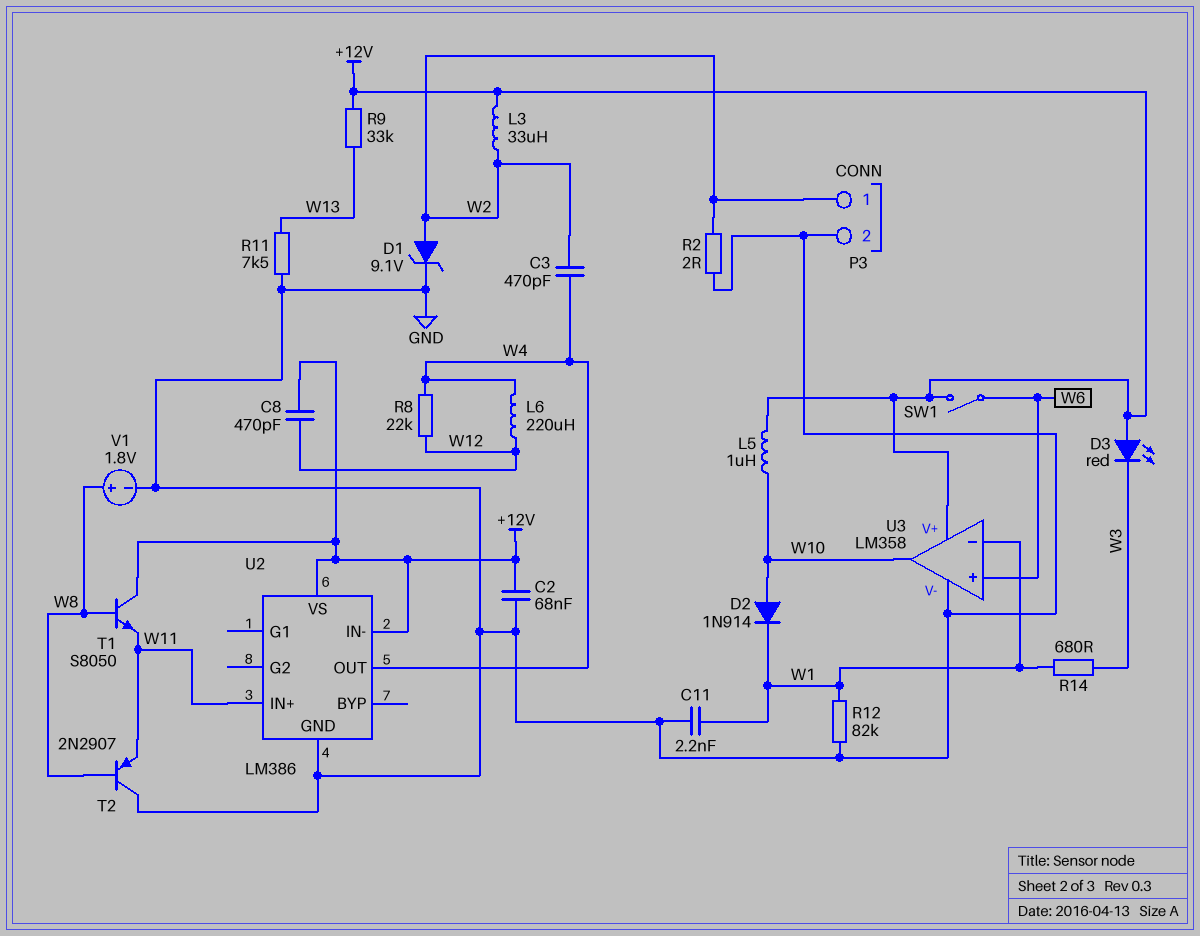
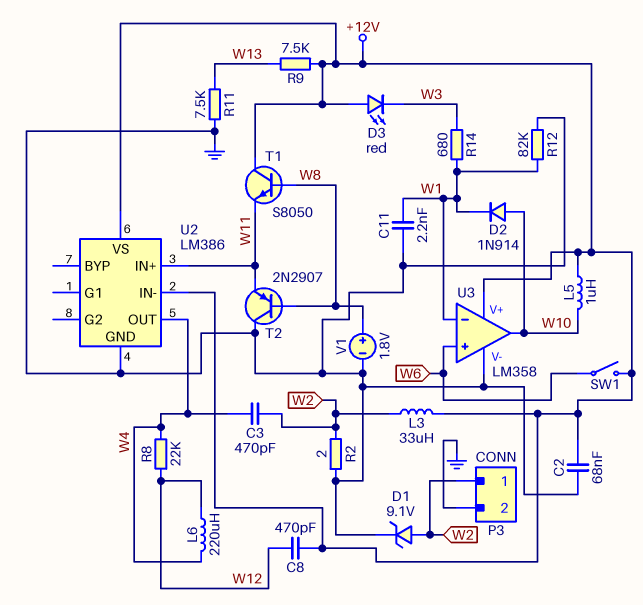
R9: 33k (+12V, W13) -> 7.5k (+12V, W13)

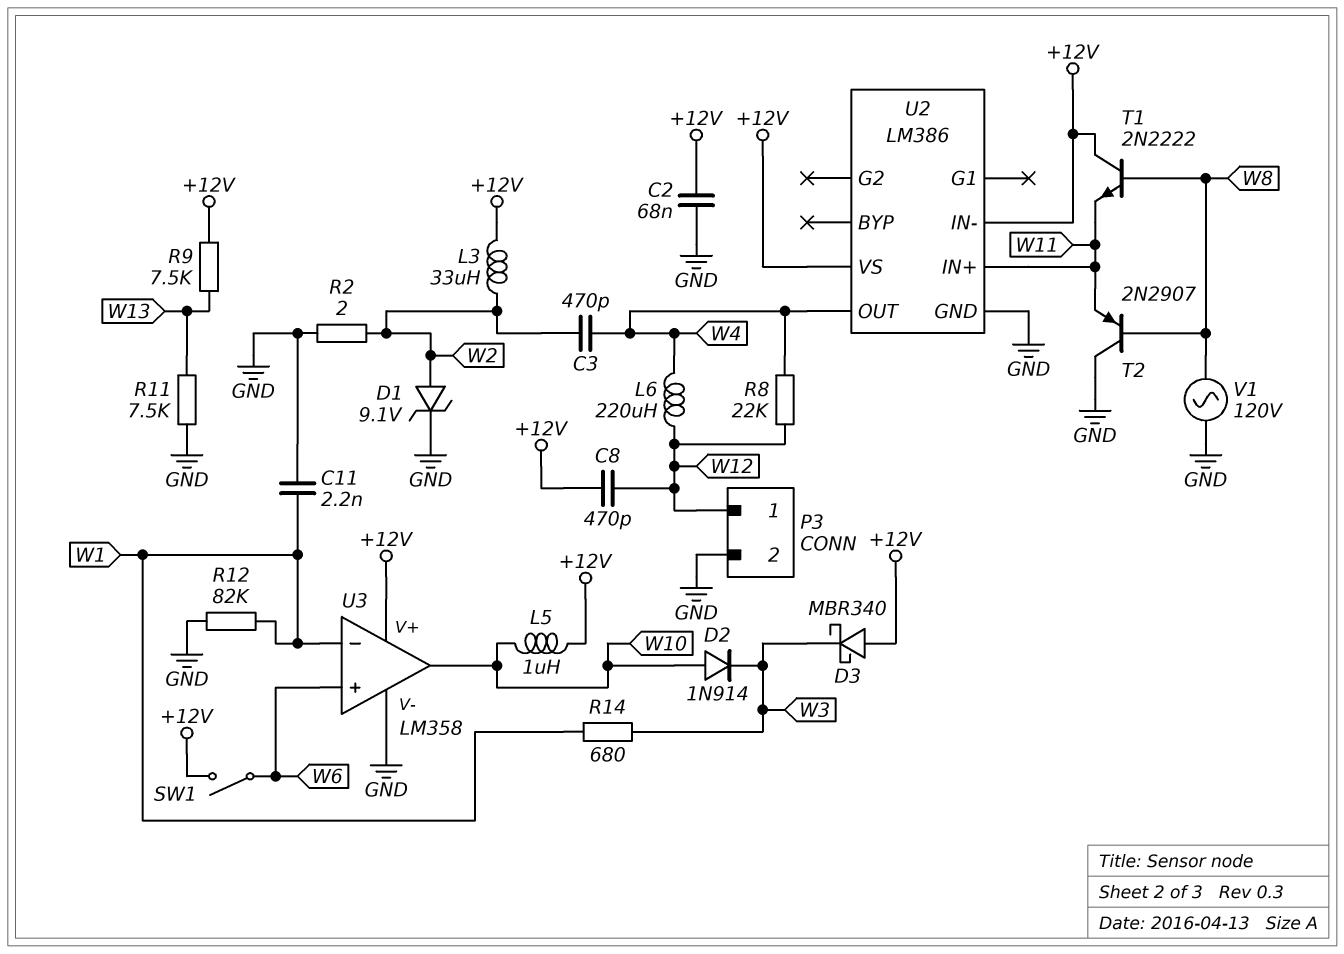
D2: diode 1N914 (A W10, K W1) -> diode 1N914 (A W10, K W3)
D3: LED red (A +12V, K W3) -> schottky MBR340 (A +12V, K W3)
P3 pin 1: W2 -> W12
T1: NPN S8050 (B W8, C +12V, E W11) -> NPN 2N2222 (B W8, C +12V, E W11)
V1: 1.8V (plus W8, minus GND) -> AC 120V (GND, W8)

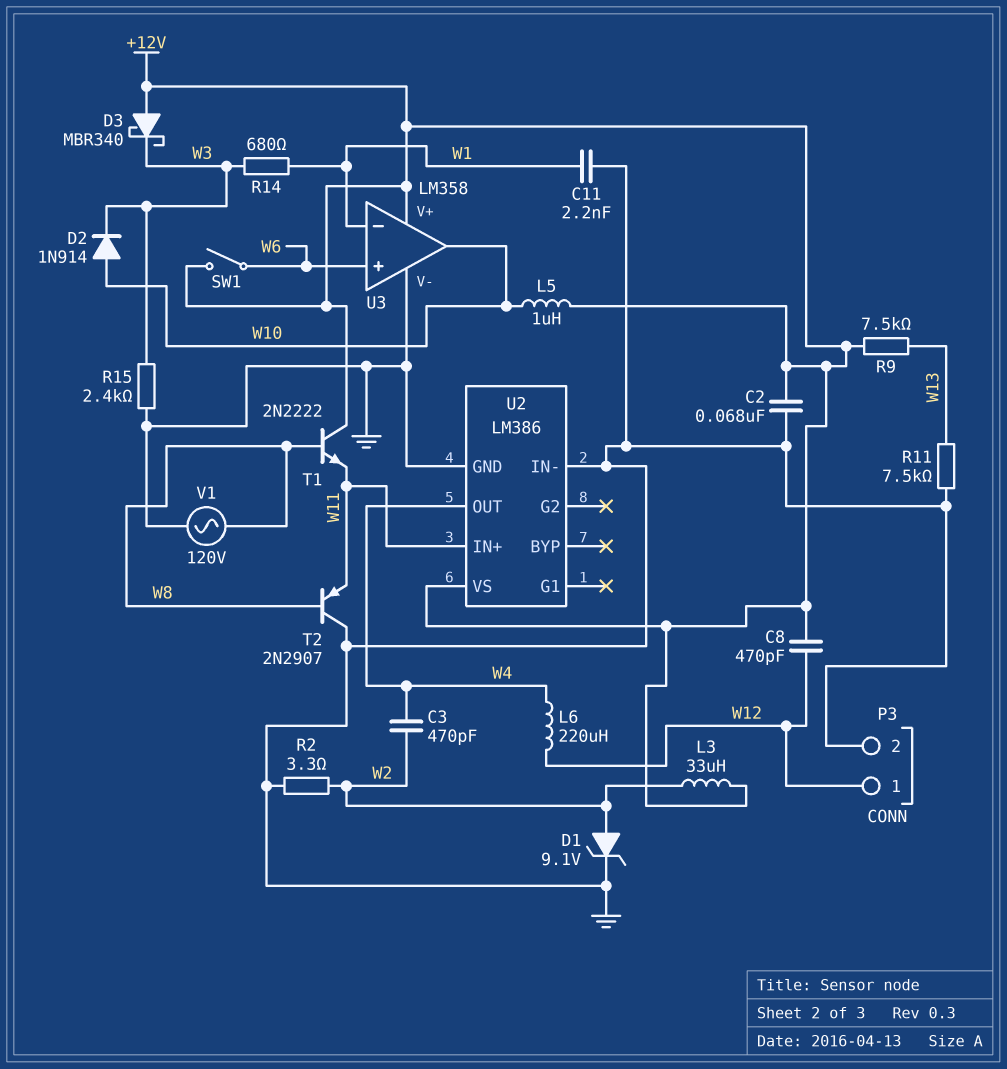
R2: 2 (GND, W2) -> 3.3 (GND, W2)
R8: 22k (W4, W12) -> none
R12: 82k (GND, W1) -> none
R15: none -> 2.4k (GND, W3)
U2 pin IN-: +12V -> GND

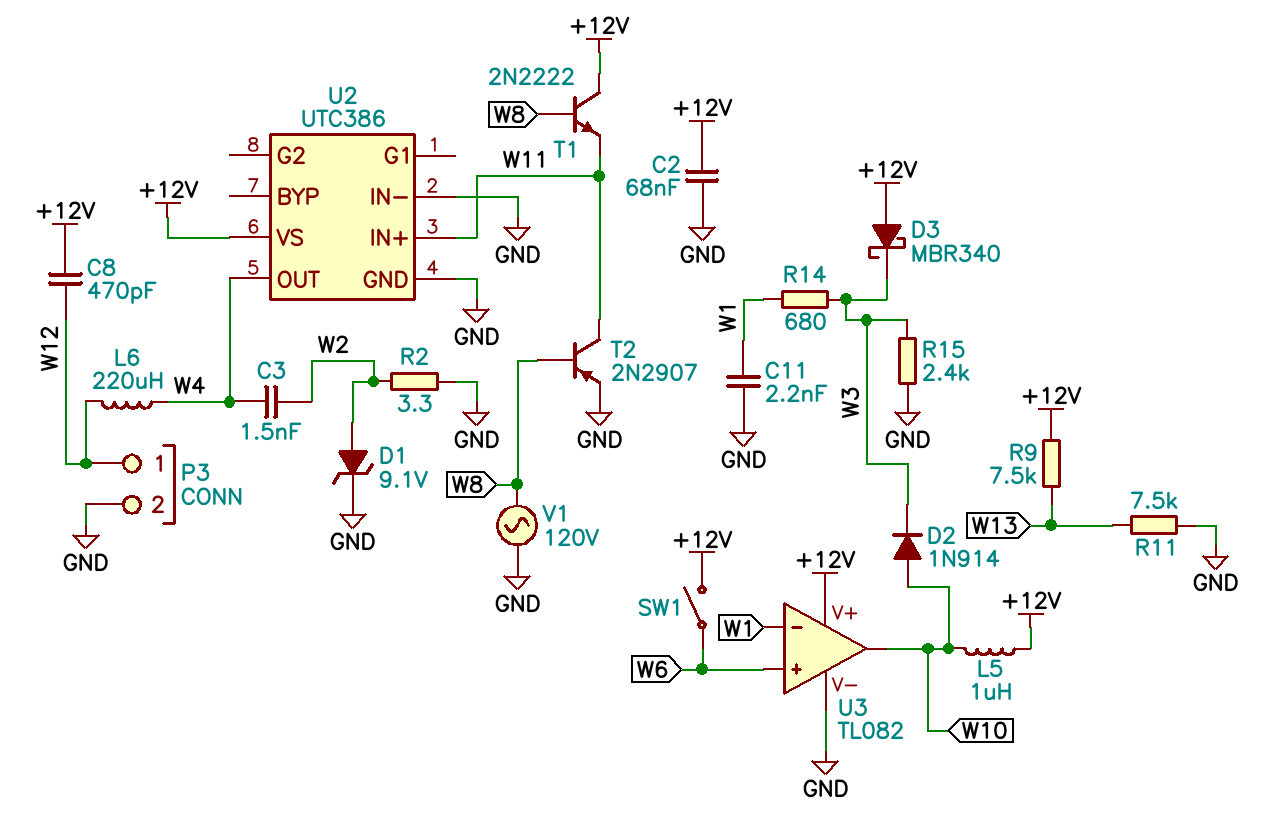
C3: 470pF (W2, W4) -> 1.5nF (W2, W4)
L3: 33uH (+12V, W2) -> none
T2: PNP 2N2907 (B W8, C GND, E W11) -> PNP 2N2907 (B W8, C W11, E GND)
U2: LM386 -> UTC386
U3: LM358 -> TL082

